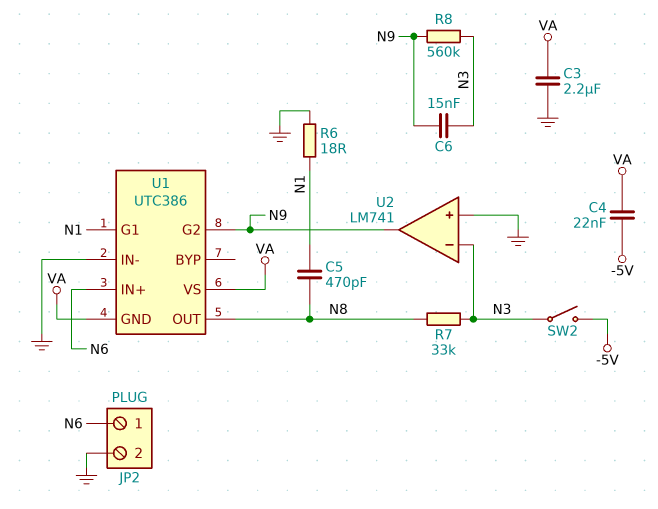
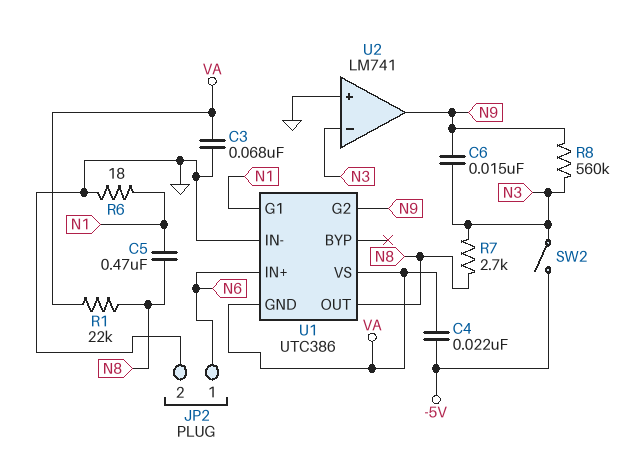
C3: 2.2uF (GND, VA) -> 68nF (GND, VA)
C5: 470pF (N1, N8) -> 470nF (N1, N8)
R1: none -> 22k (N8, VA)
R7: 33k (N3, N8) -> 2.7k (N3, N8)

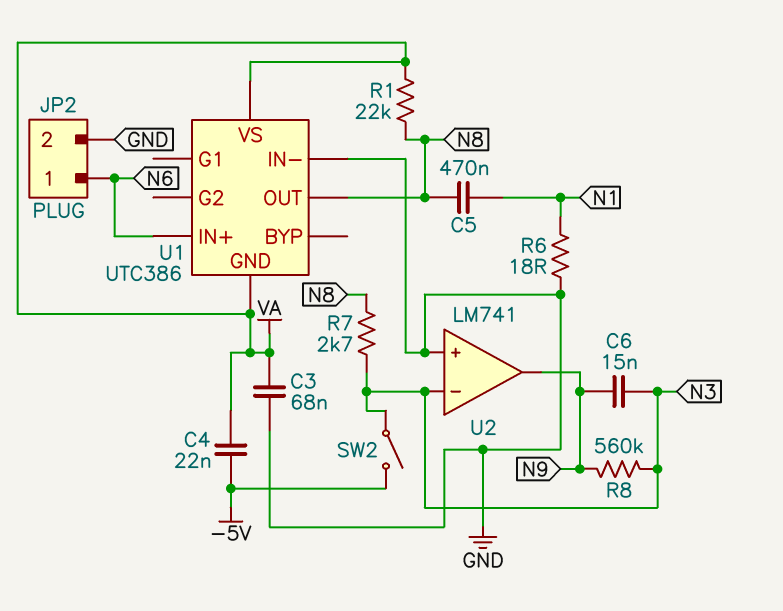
U1 pin G1: N1 -> none
U1 pin G2: N9 -> none

